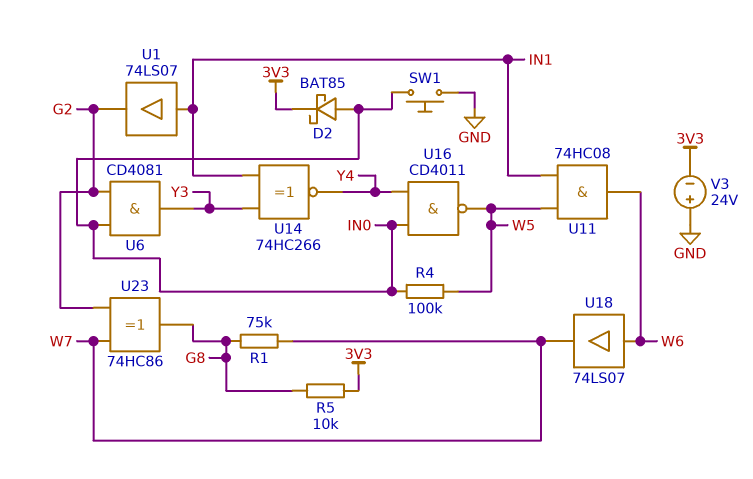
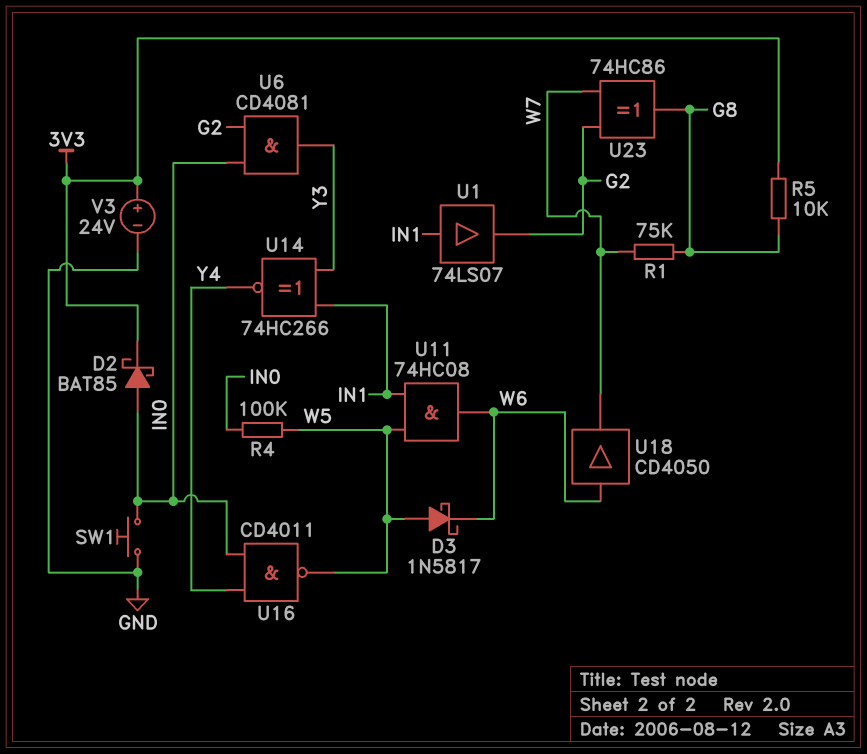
D3: none -> schottky 1N5817 (A W5, K W6)
U18: buffer 74LS07 (in W6, out W7) -> buffer CD4050 (in W6, out W7)
V3: 24V (plus GND, minus 3V3) -> 24V (plus 3V3, minus GND)

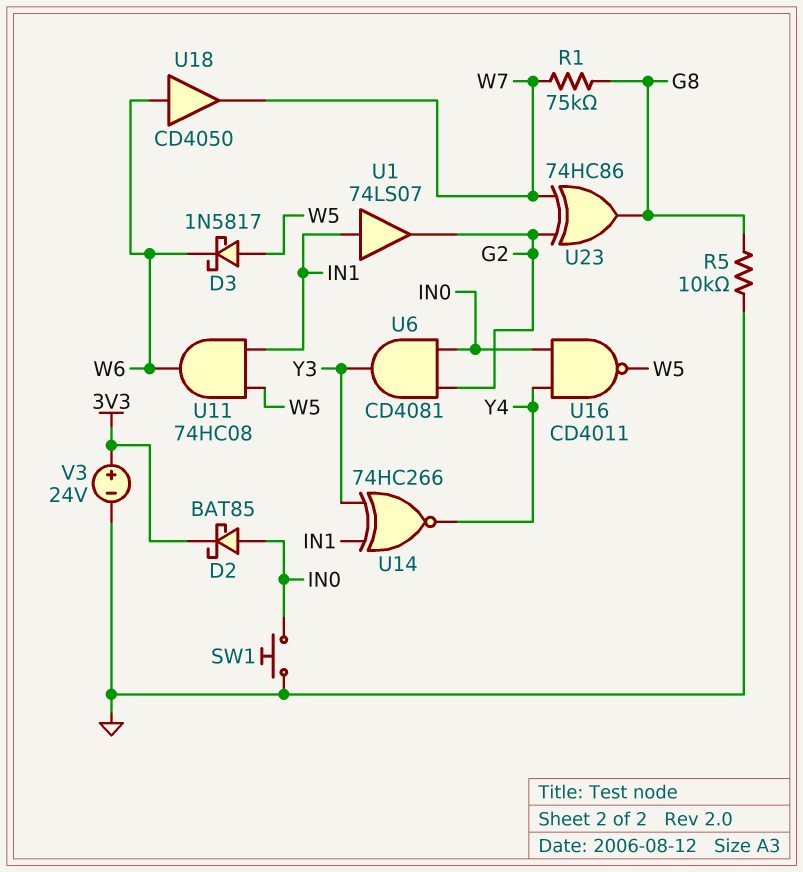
R4: 100k (IN0, W5) -> none
R5: 10k (3V3, G8) -> 10k (G8, GND)

